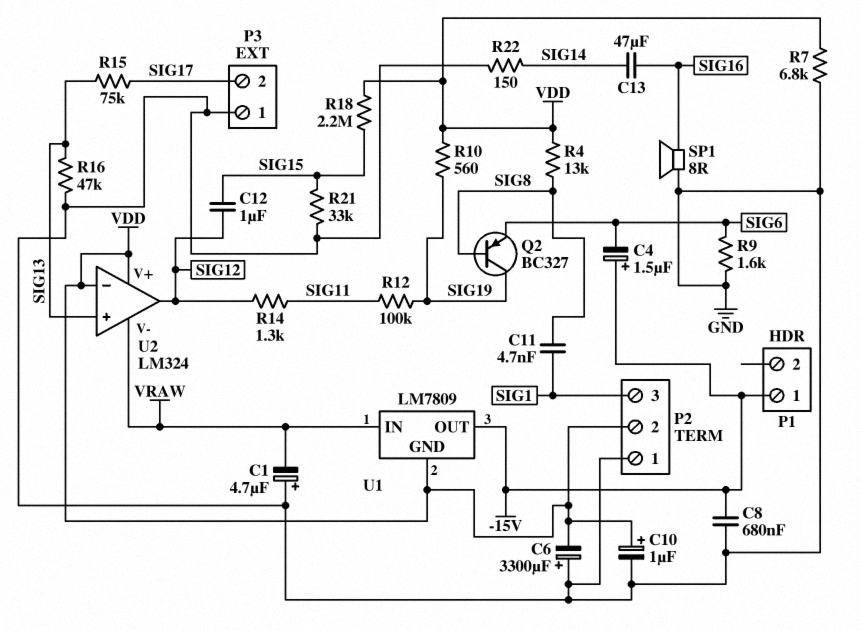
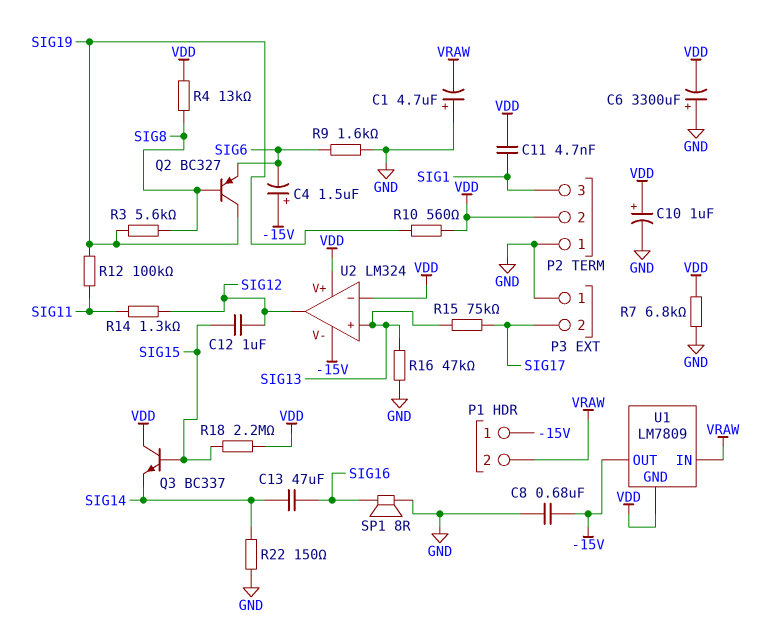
C11: 4.7nF (SIG1, SIG8) -> 4.7nF (SIG1, VDD)
P1 pin 2: none -> VRAW
Q3: none -> NPN BC337 (B SIG15, C VDD, E SIG14)
R3: none -> 5.6k (SIG8, SIG19)
R21: 33k (GND, SIG15) -> none
U2 pin V-: VRAW -> -15V

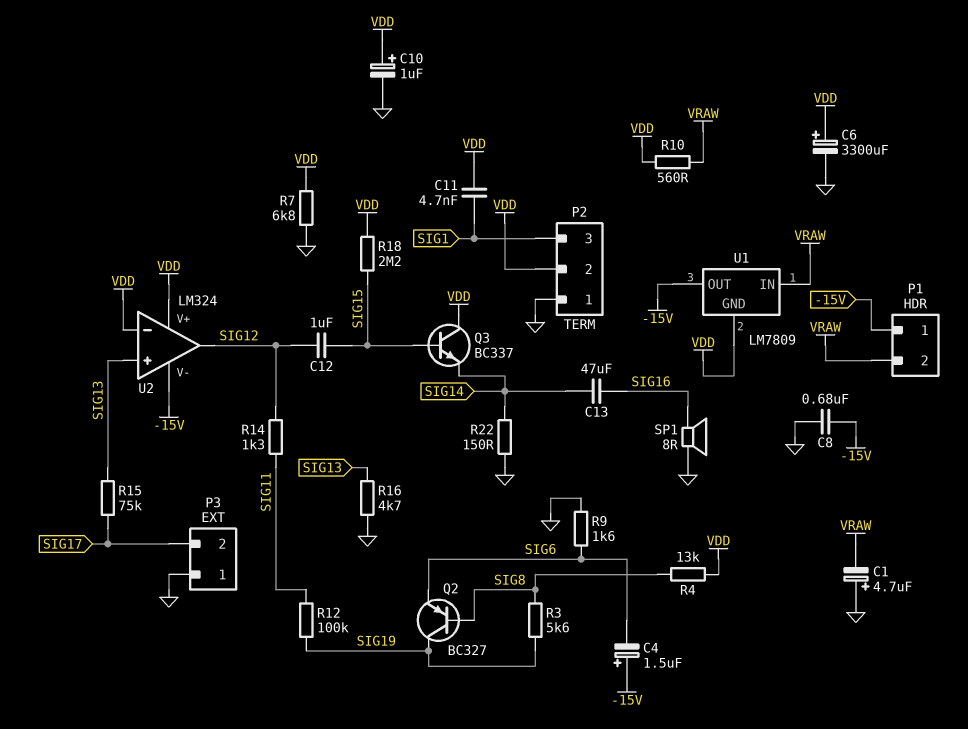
C6: 3300uF (plus GND, minus VDD) -> 3300uF (plus VDD, minus GND)
R10: 560 (SIG19, VDD) -> 560 (VDD, VRAW)
R16: 47k (GND, SIG13) -> 4.7k (GND, SIG13)

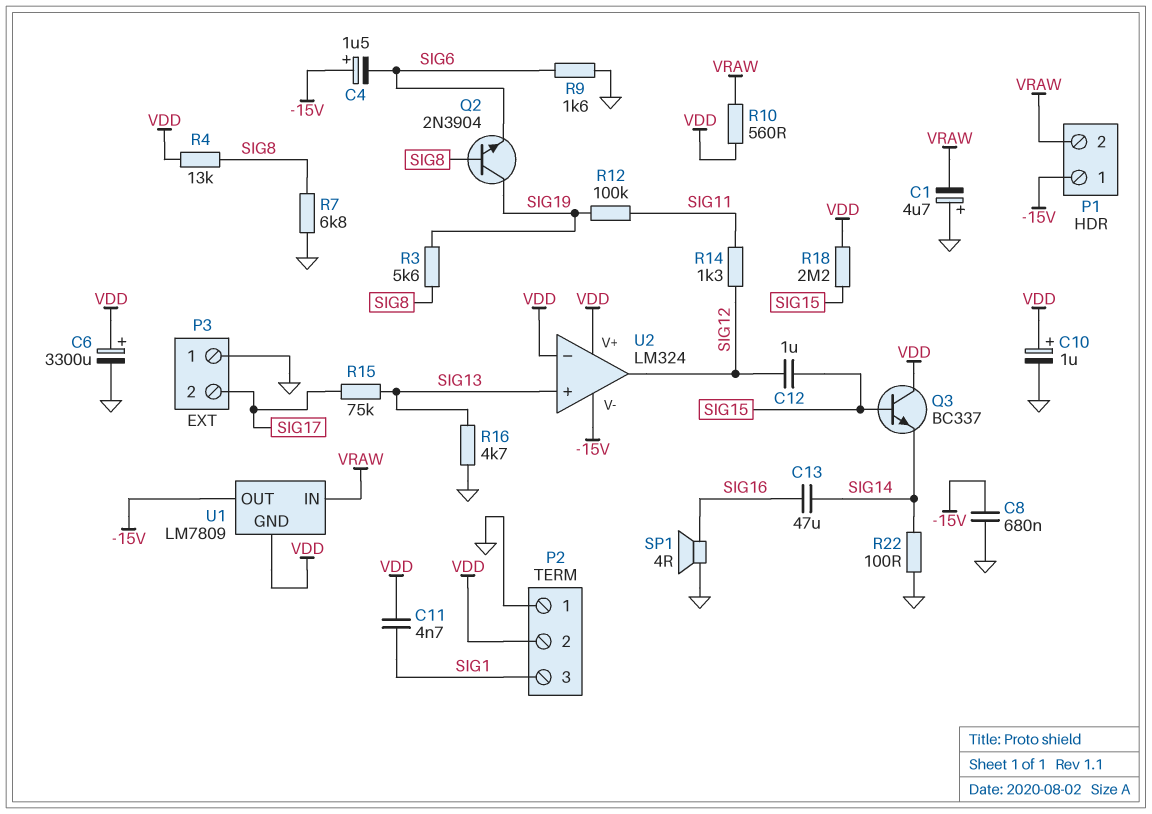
Q2: PNP BC327 (B SIG8, C SIG19, E SIG6) -> NPN 2N3904 (B SIG8, C SIG19, E SIG6)
R7: 6.8k (GND, VDD) -> 6.8k (GND, SIG8)
R22: 150 (GND, SIG14) -> 100 (GND, SIG14)
SP1: speaker 8R (GND, SIG16) -> speaker 4R (GND, SIG16)

